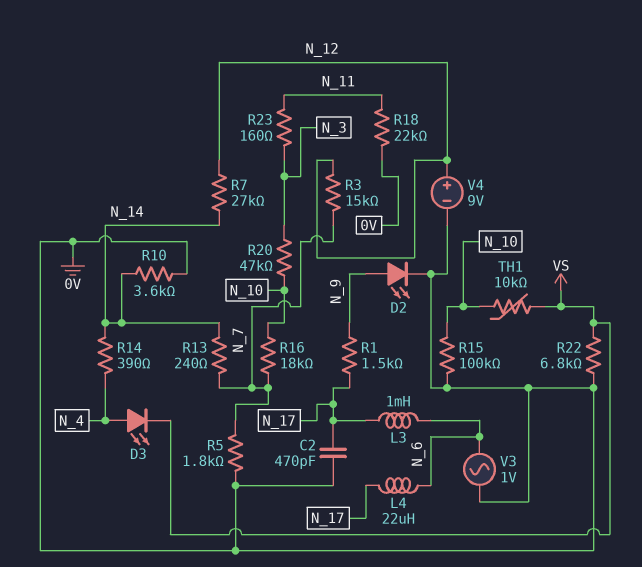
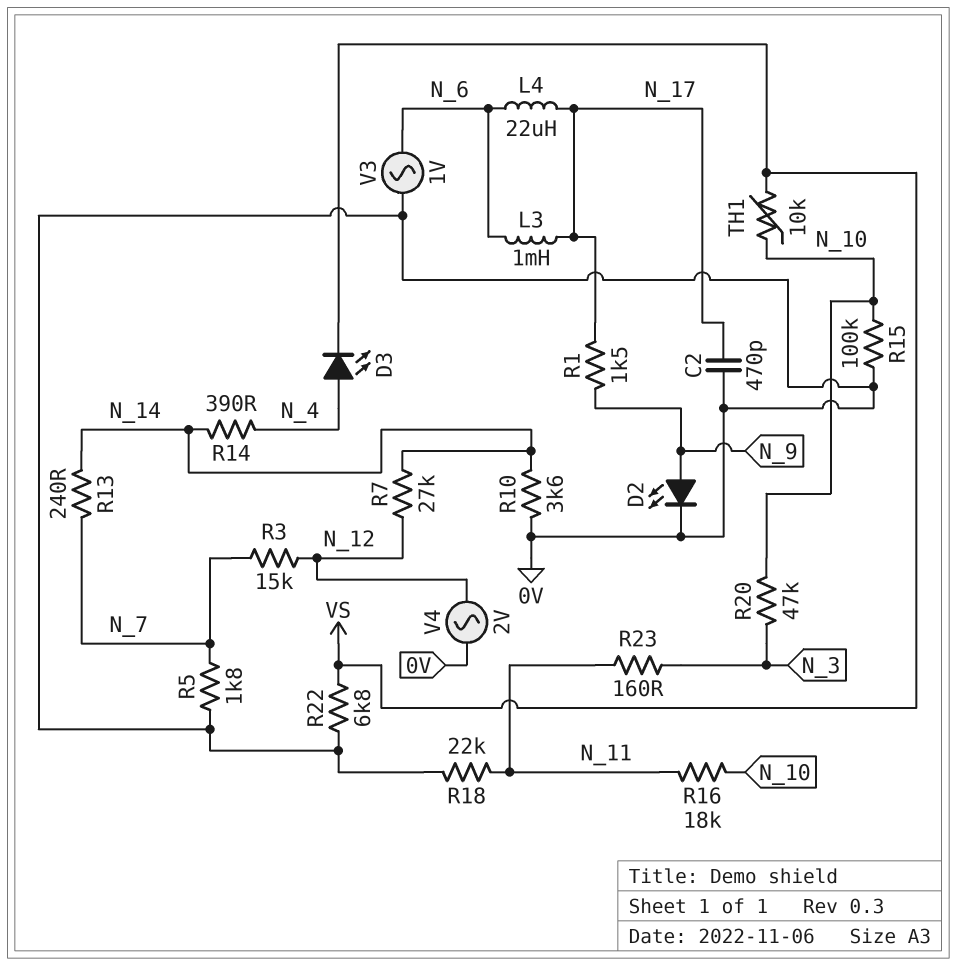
R16: 18k (N_7, N_10) -> 18k (N_10, N_11)
V4: 9V (plus N_12, minus 0V) -> AC 2V (0V, N_12)

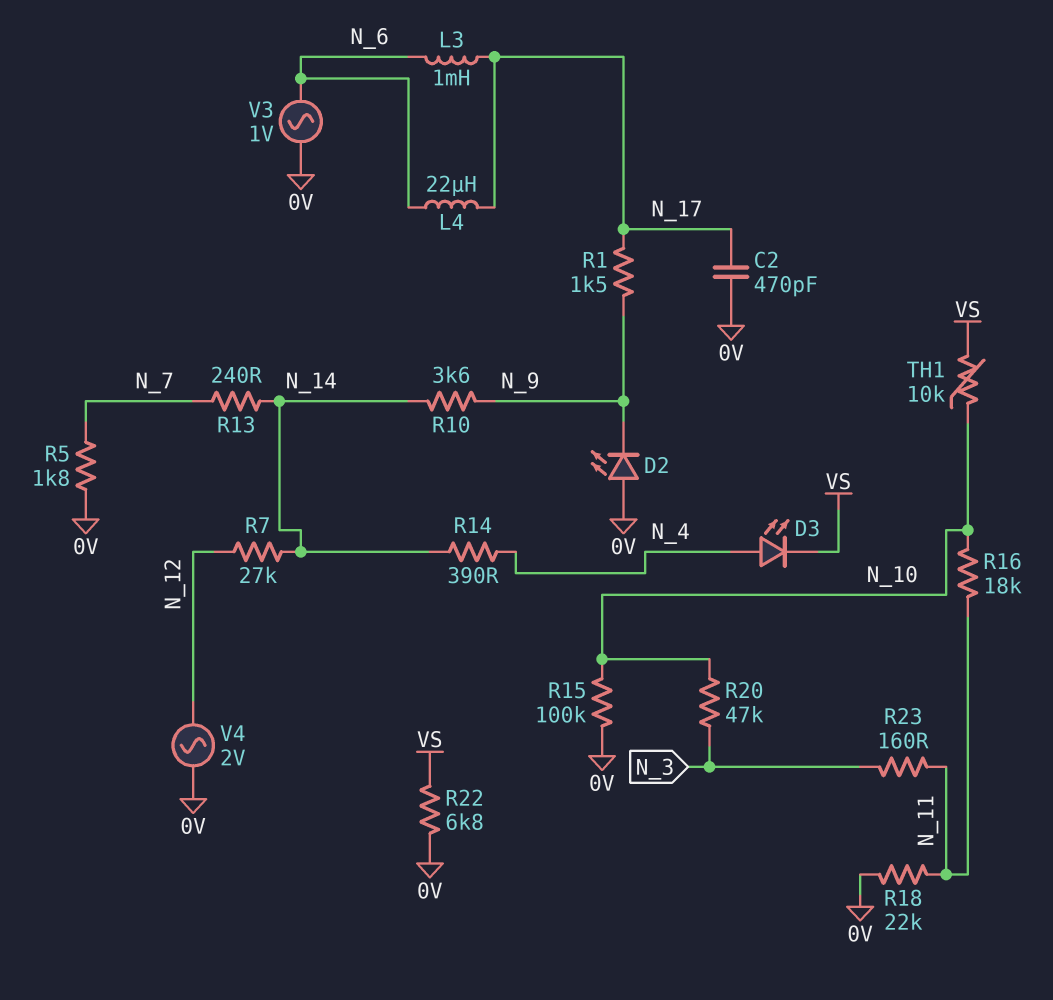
D2: LED (A N_9, K 0V) -> LED (A 0V, K N_9)
R3: 15k (N_7, N_12) -> none
R10: 3.6k (0V, N_14) -> 3.6k (N_9, N_14)

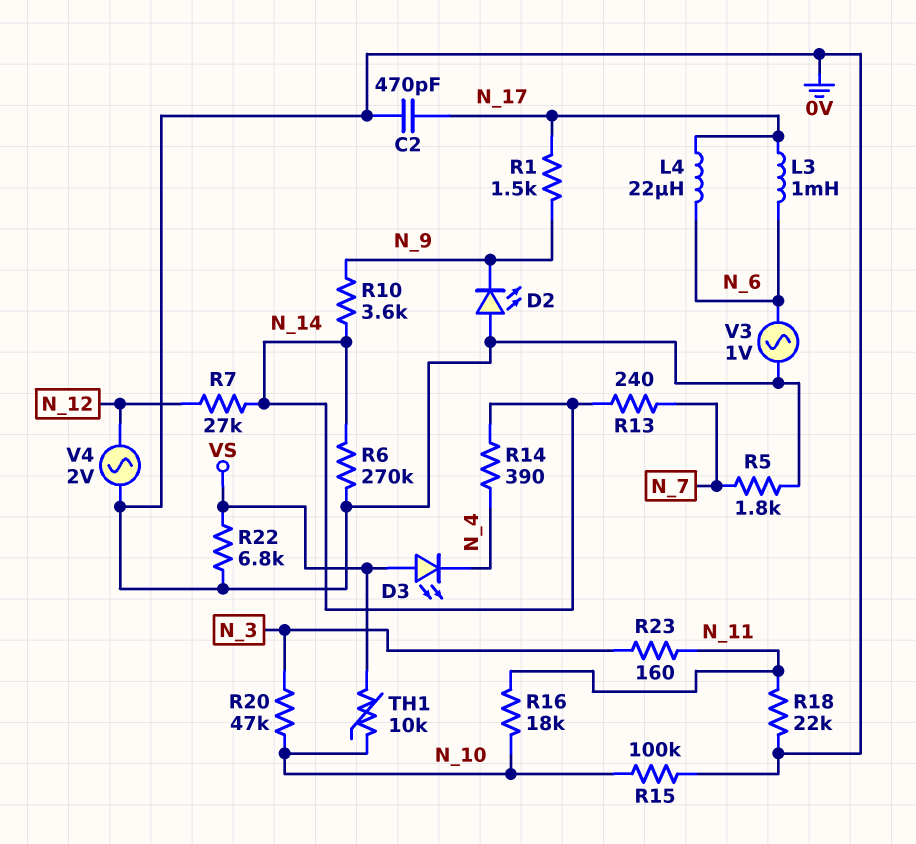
D3: LED (A N_4, K VS) -> LED (A VS, K N_4)
R6: none -> 270k (0V, N_14)

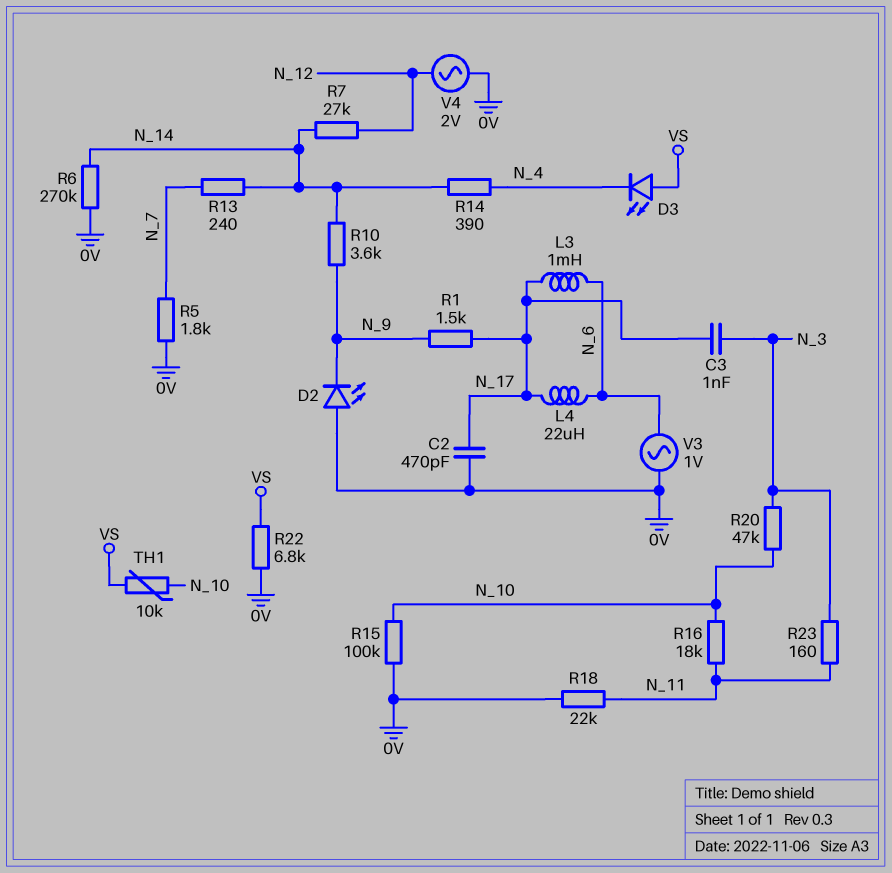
C3: none -> 1nF (N_3, N_17)

